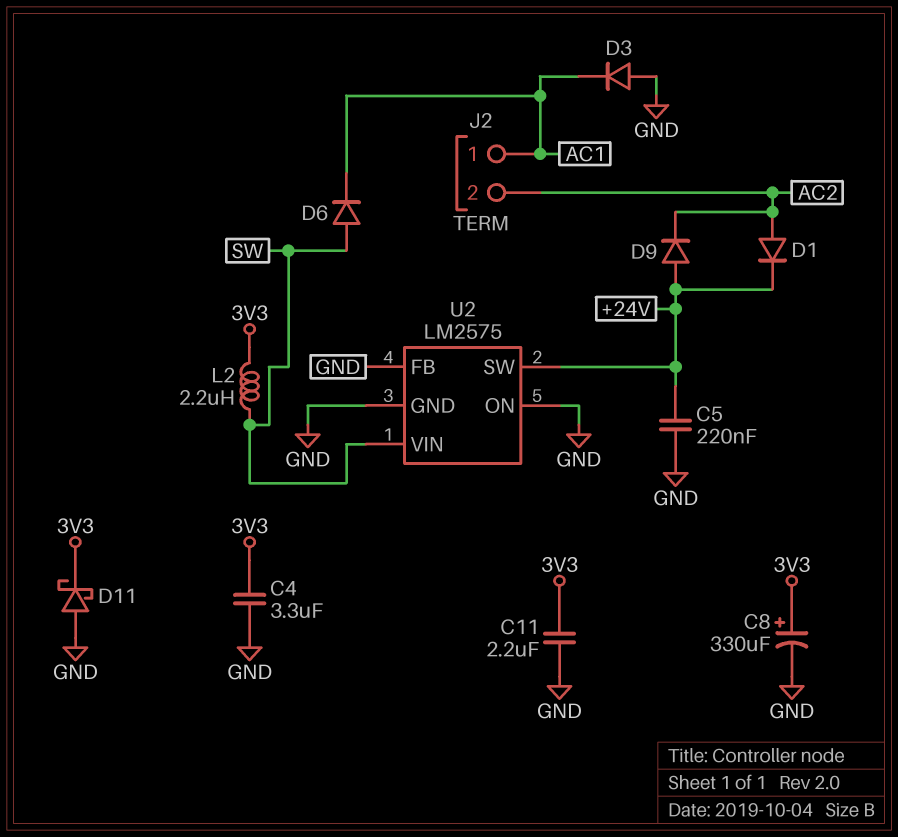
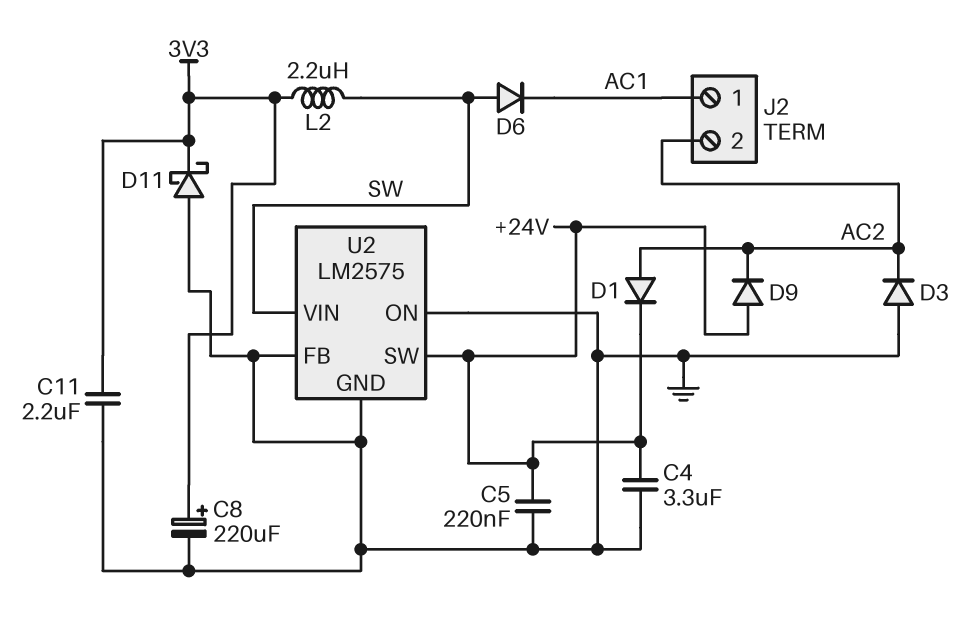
C4: 3.3uF (3V3, GND) -> 3.3uF (+24V, GND)
C8: 330uF (plus 3V3, minus GND) -> 220uF (plus 3V3, minus GND)
D3: diode (A GND, K AC1) -> diode (A GND, K AC2)

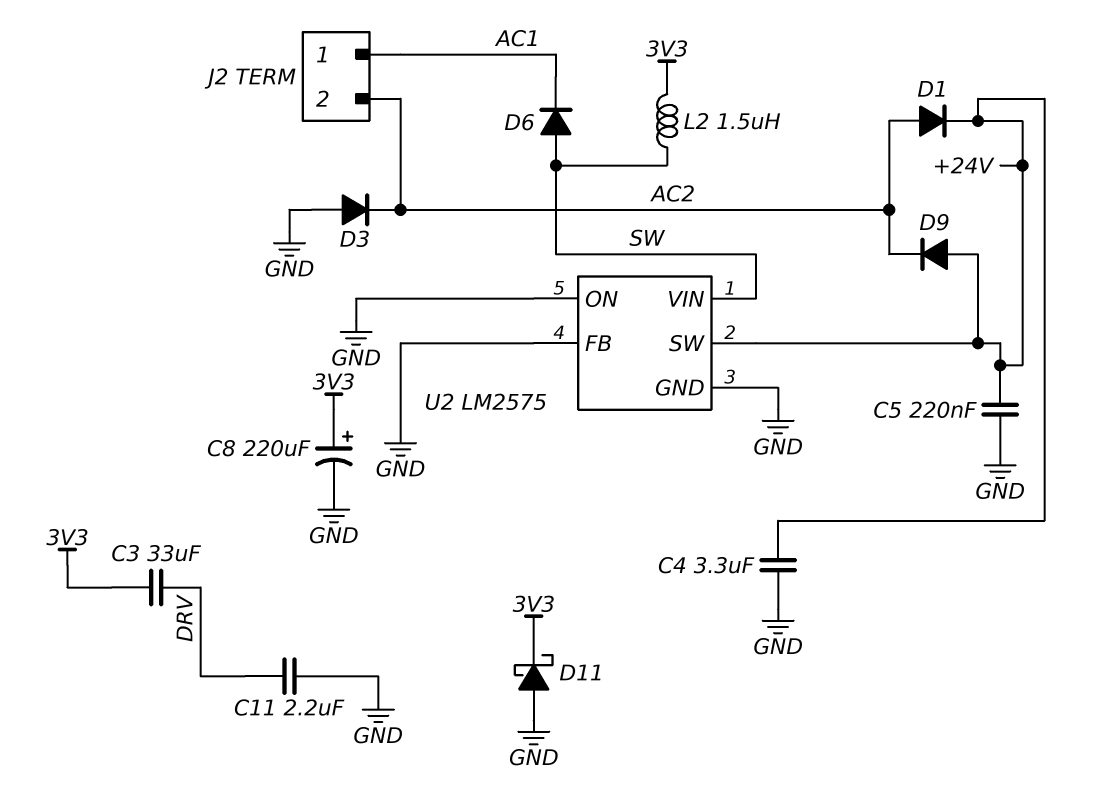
C3: none -> 33uF (3V3, DRV)
C11: 2.2uF (3V3, GND) -> 2.2uF (DRV, GND)
L2: 2.2uH (3V3, SW) -> 1.5uH (3V3, SW)

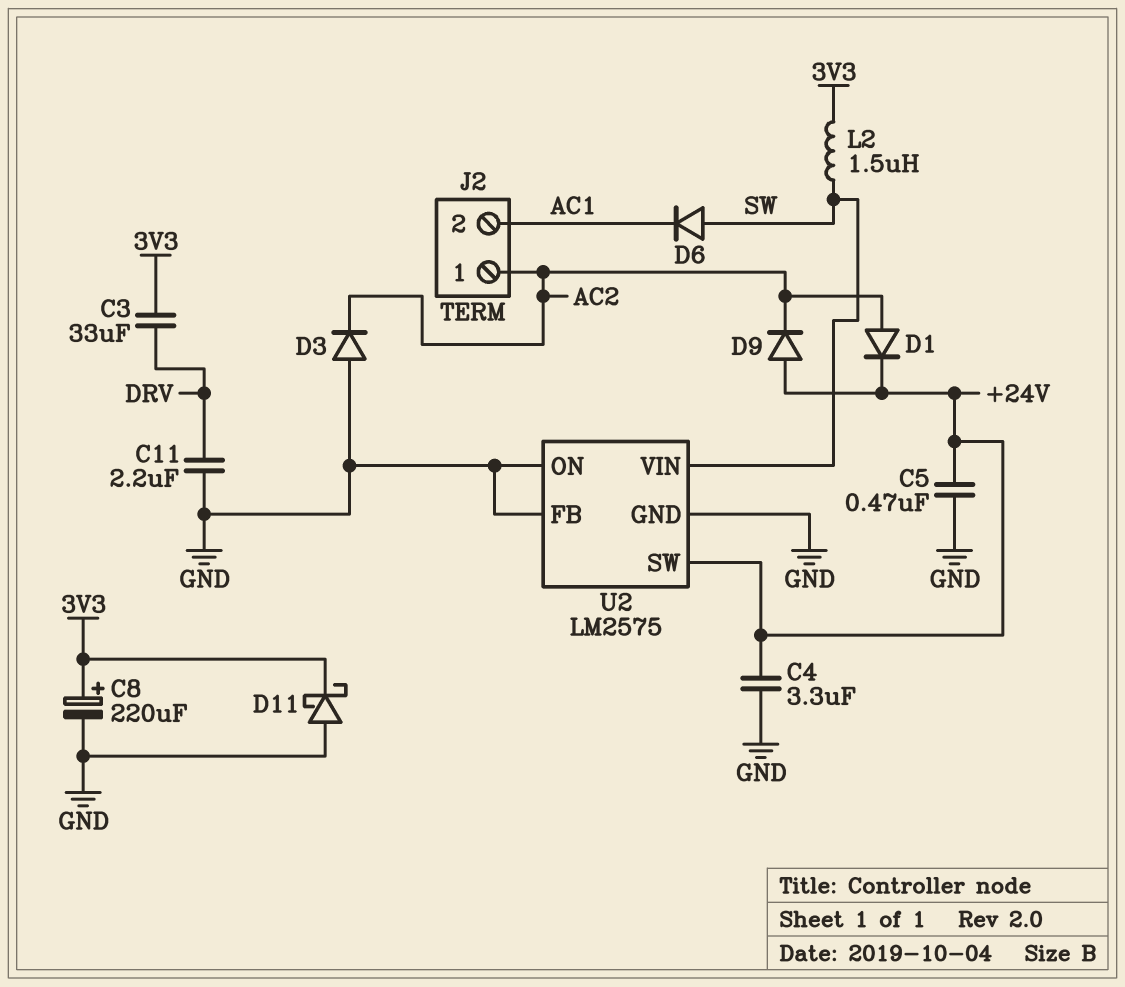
C5: 220nF (+24V, GND) -> 470nF (+24V, GND)
J2 pin 1: AC1 -> AC2
J2 pin 2: AC2 -> AC1

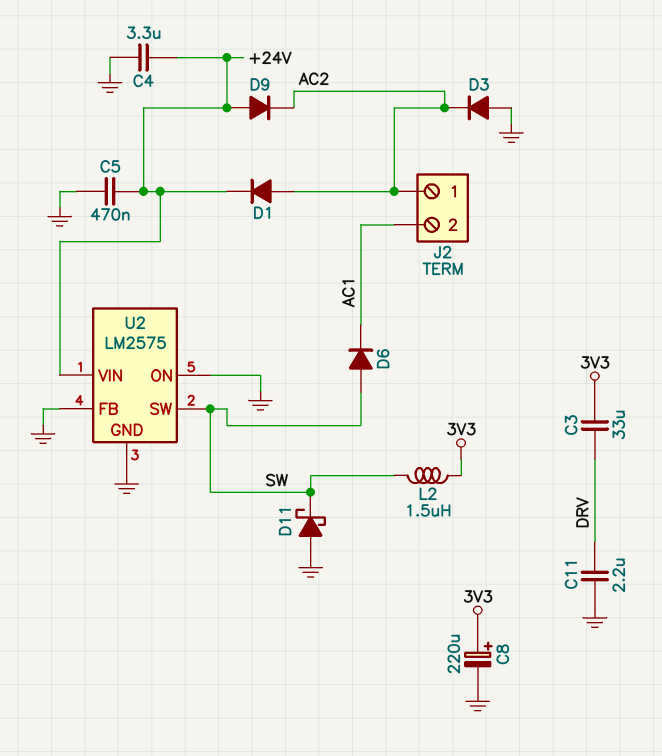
D11: schottky (A GND, K 3V3) -> schottky (A GND, K SW)
U2 pin SW: +24V -> SW
U2 pin VIN: SW -> +24V

